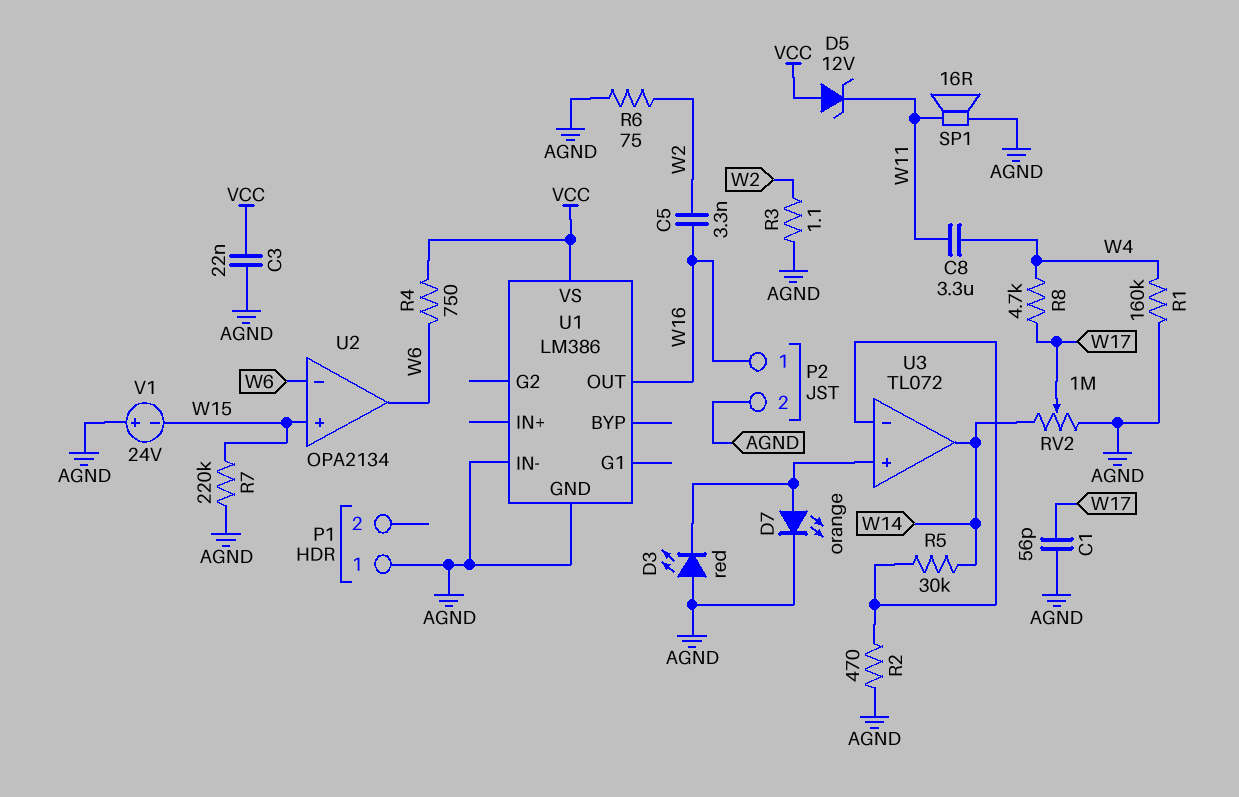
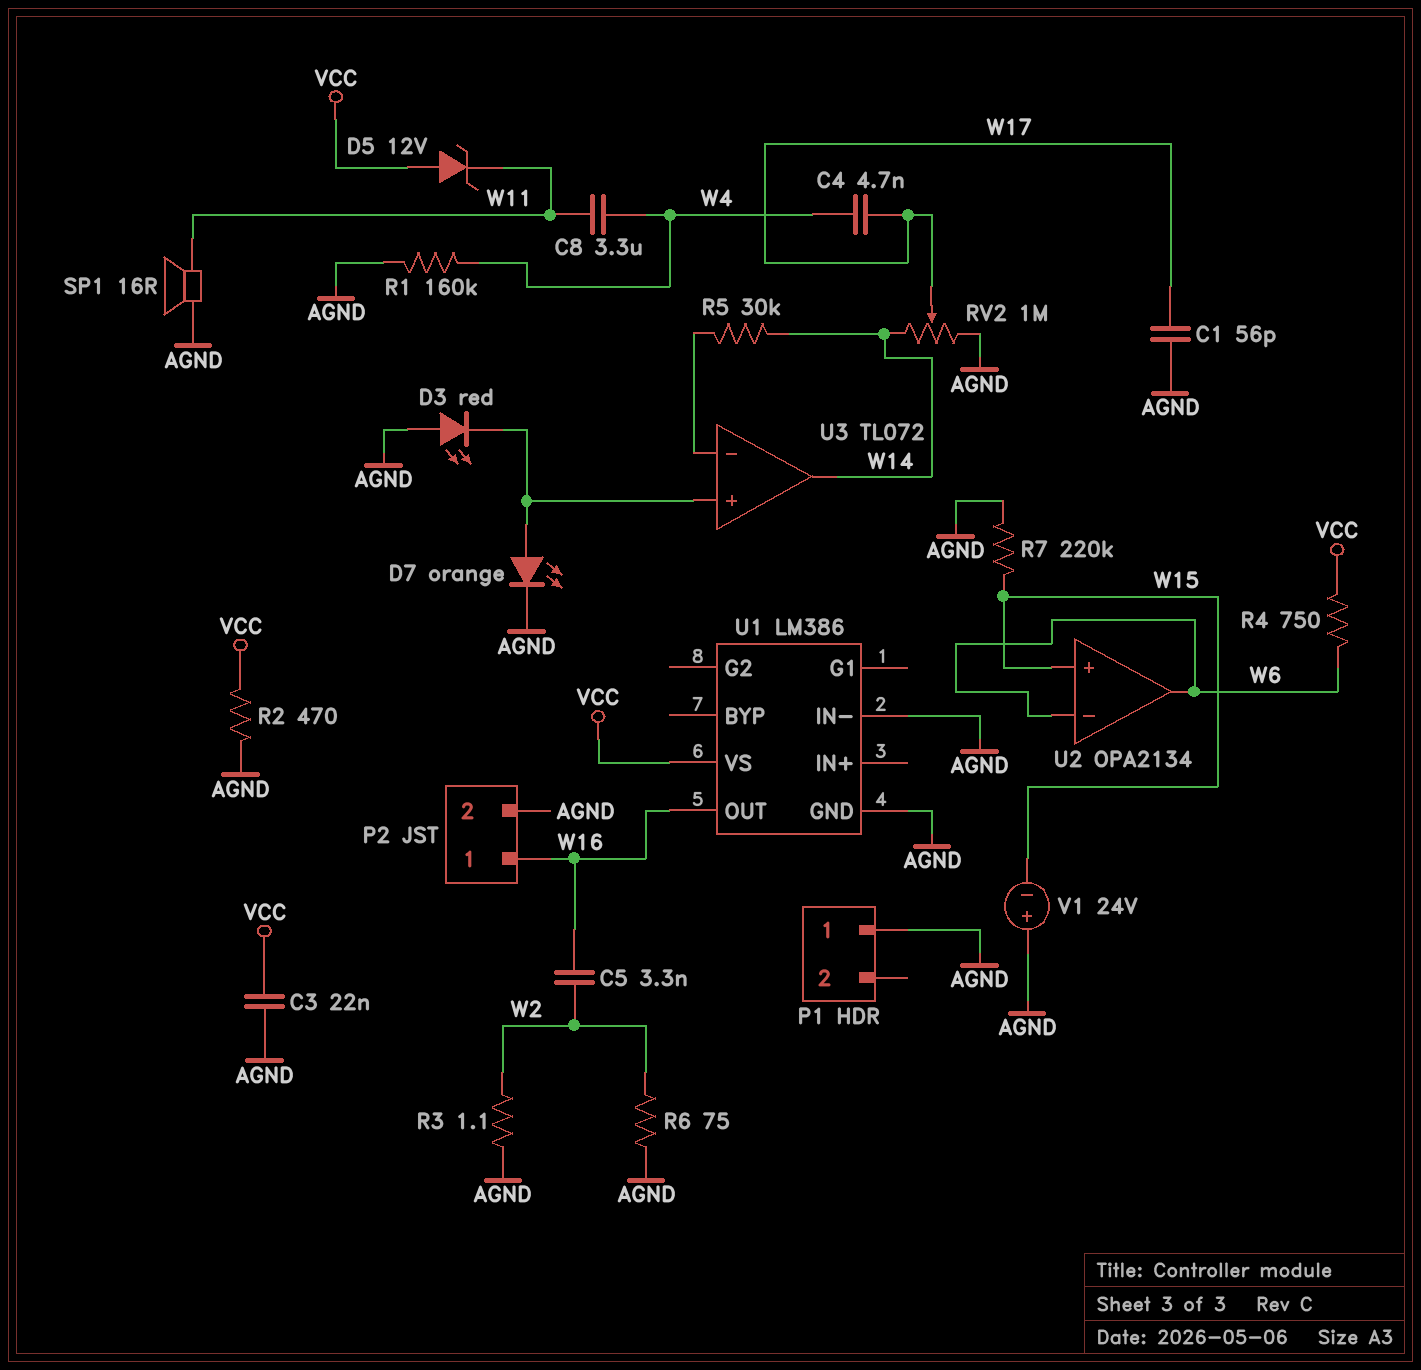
C4: none -> 4.7nF (W4, W17)
R2: 470 (AGND, U3/in-) -> 470 (AGND, VCC)
R8: 4.7k (W4, W17) -> none

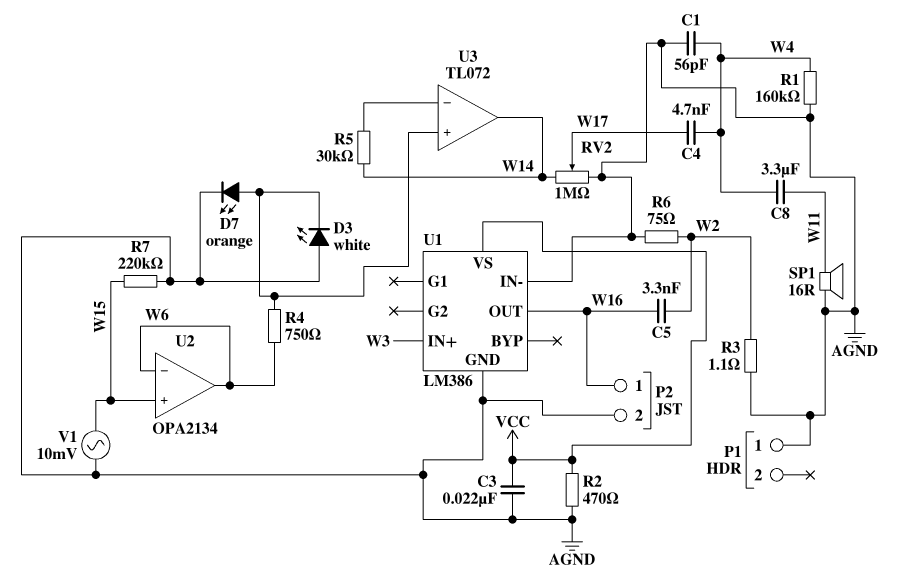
C1: 56pF (AGND, W17) -> 56pF (AGND, W4)
D3: LED red (A AGND, K U3/in+) -> LED white (A AGND, K U3/in+)
D5: zener 12V (A VCC, K W11) -> none
R4: 750 (VCC, W6) -> 750 (U3/in+, W6)
U1 pin IN+: none -> W3
V1: 24V (plus AGND, minus W15) -> AC 10mV (AGND, W15)

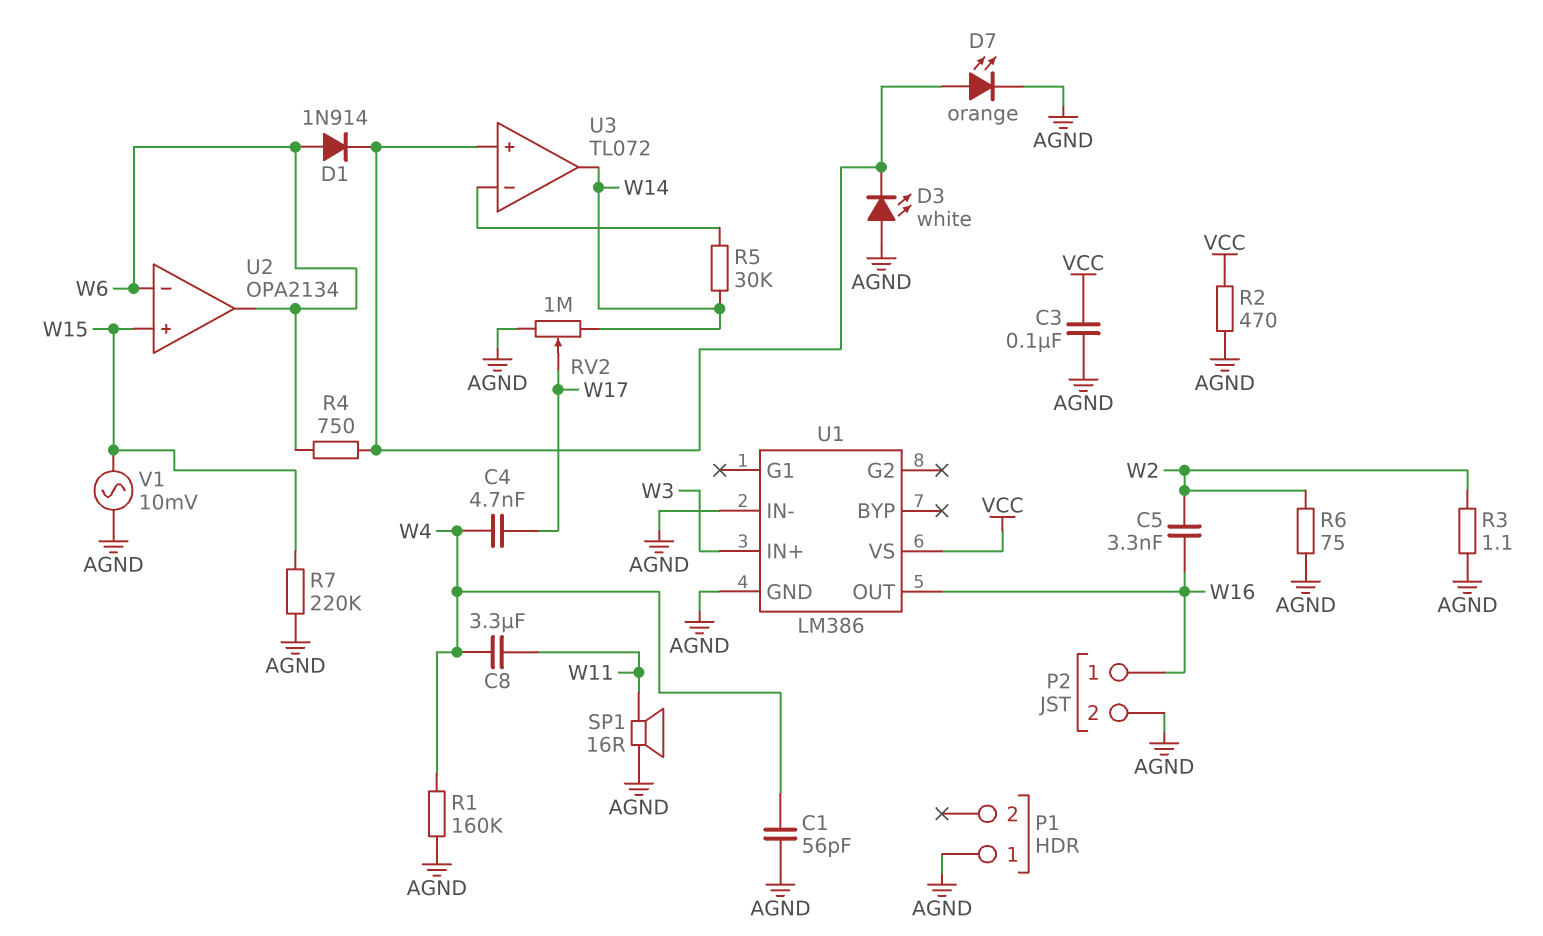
C3: 22nF (AGND, VCC) -> 100nF (AGND, VCC)
D1: none -> diode 1N914 (A W6, K U3/in+)

